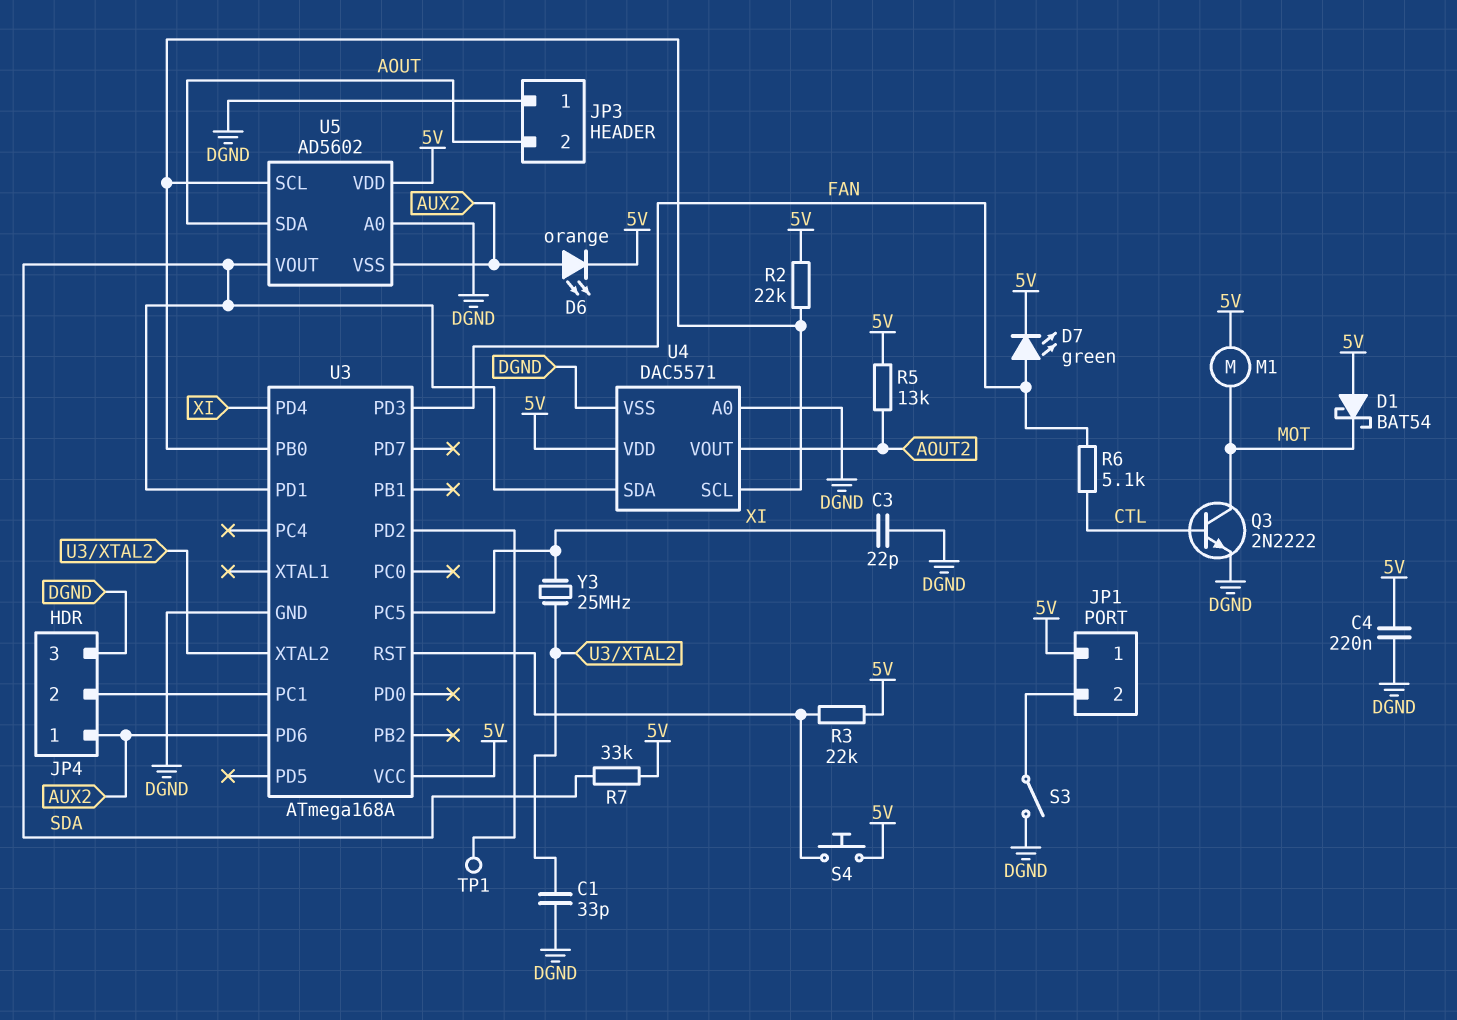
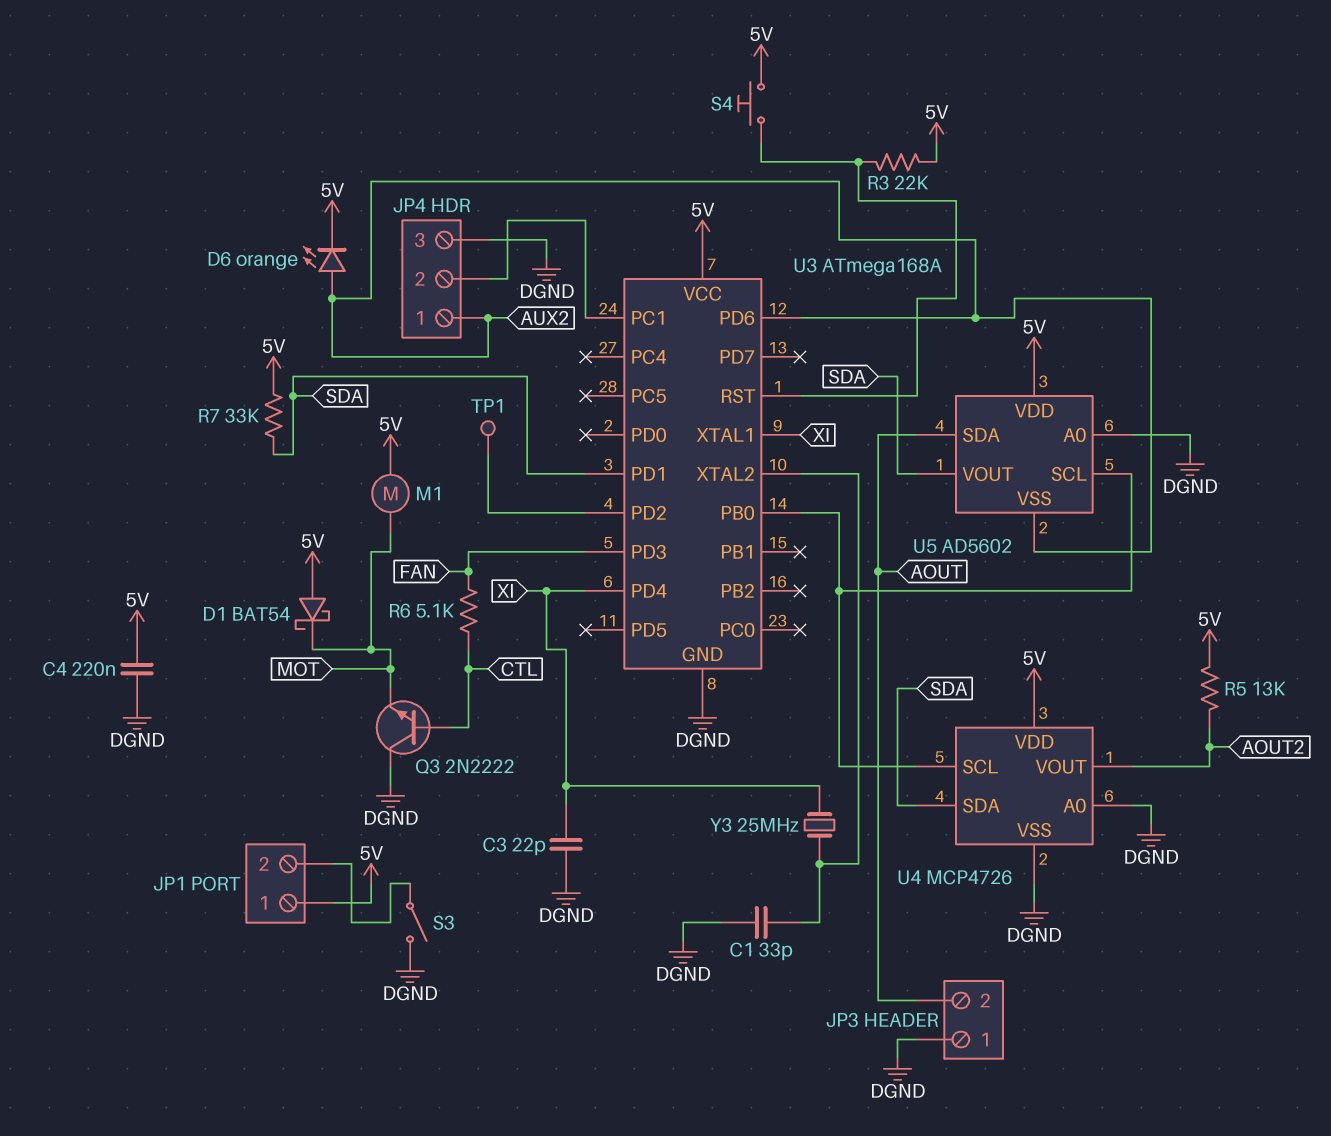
D7: LED green (A FAN, K 5V) -> none
Q3: NPN 2N2222 (B CTL, C MOT, E DGND) -> NPN 2N2222 (B CTL, C DGND, E MOT)
R2: 22k (5V, U3/PB0) -> none
U3 pin PC5: XI -> none
U3 pin XTAL1: none -> XI
U4: DAC5571 -> MCP4726

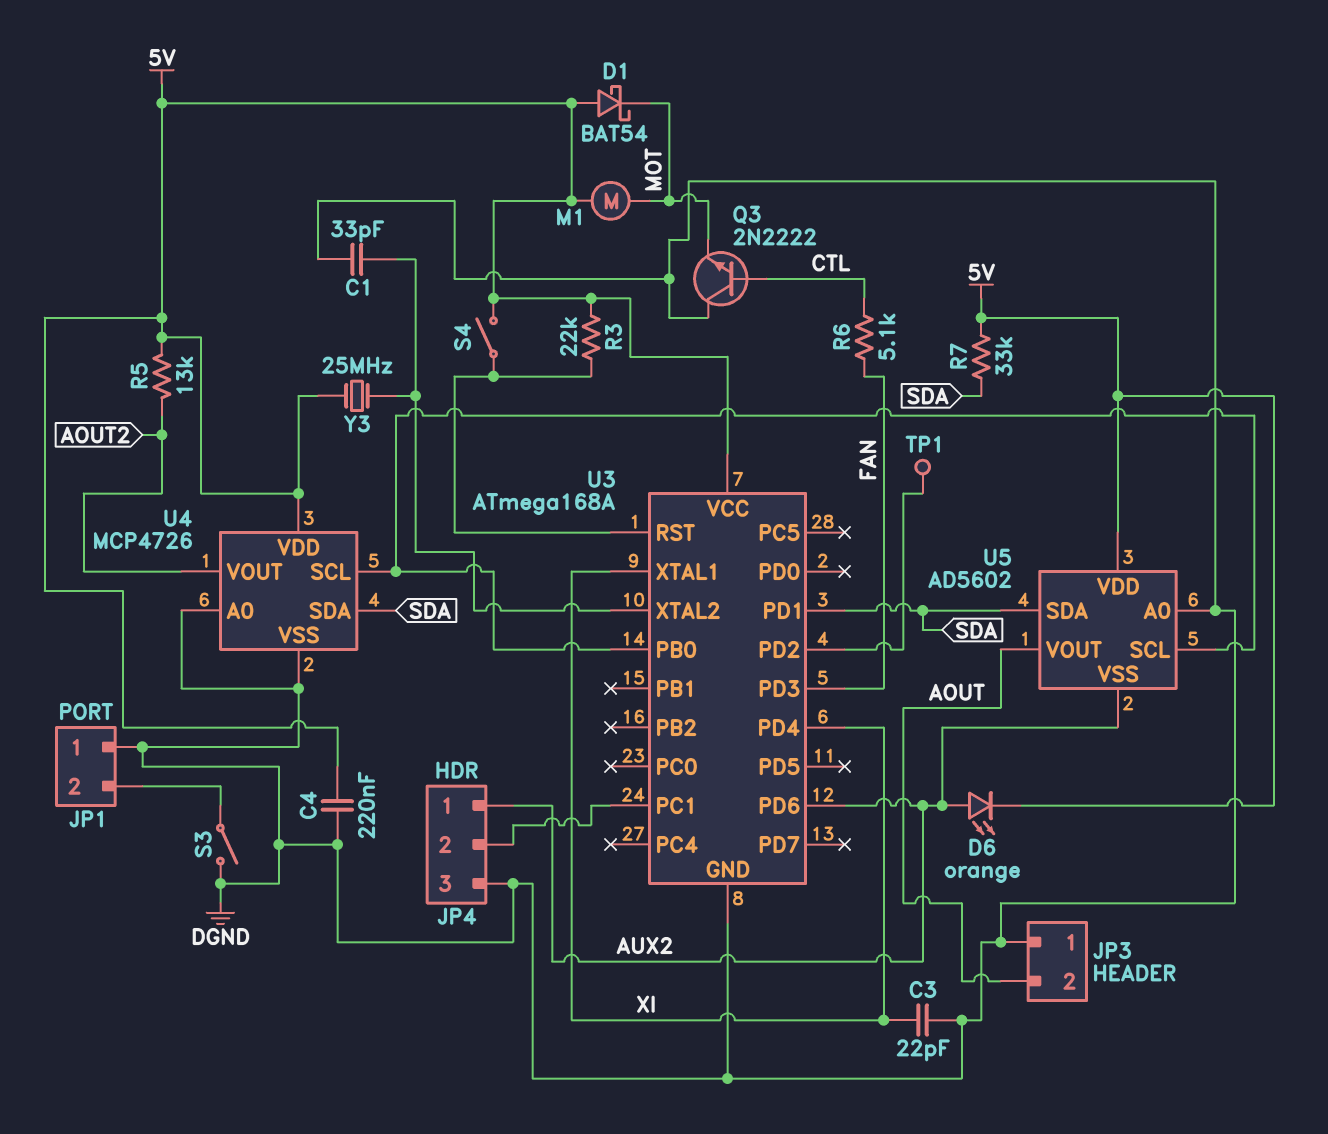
JP1 pin 1: 5V -> DGND
S4: button (5V, U3/RST) -> switch (5V, U3/RST)
U5 pin SDA: AOUT -> SDA
U5 pin VOUT: SDA -> AOUT
Y3: 25MHz (U3/XTAL2, XI) -> 25MHz (5V, U3/XTAL2)

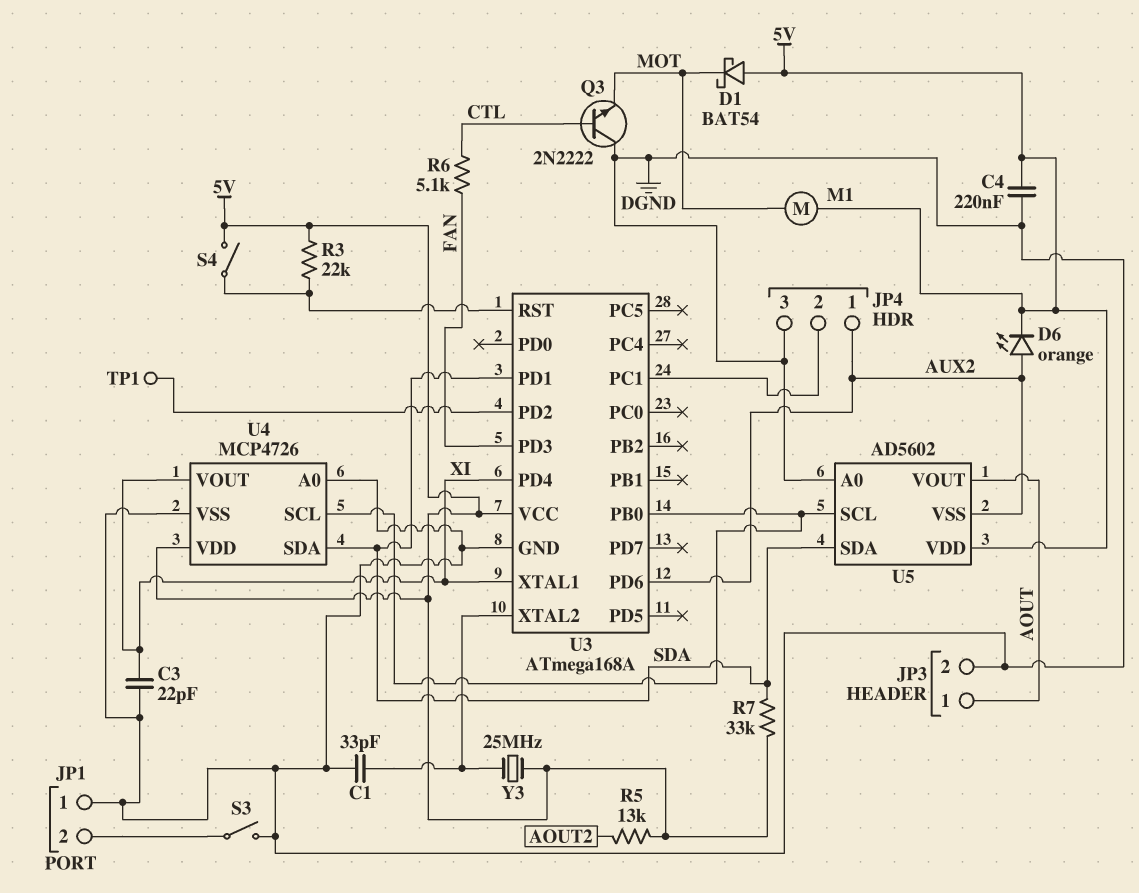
JP3 pin 1: DGND -> AOUT
JP3 pin 2: AOUT -> DGND
U4 pin VOUT: AOUT2 -> XI

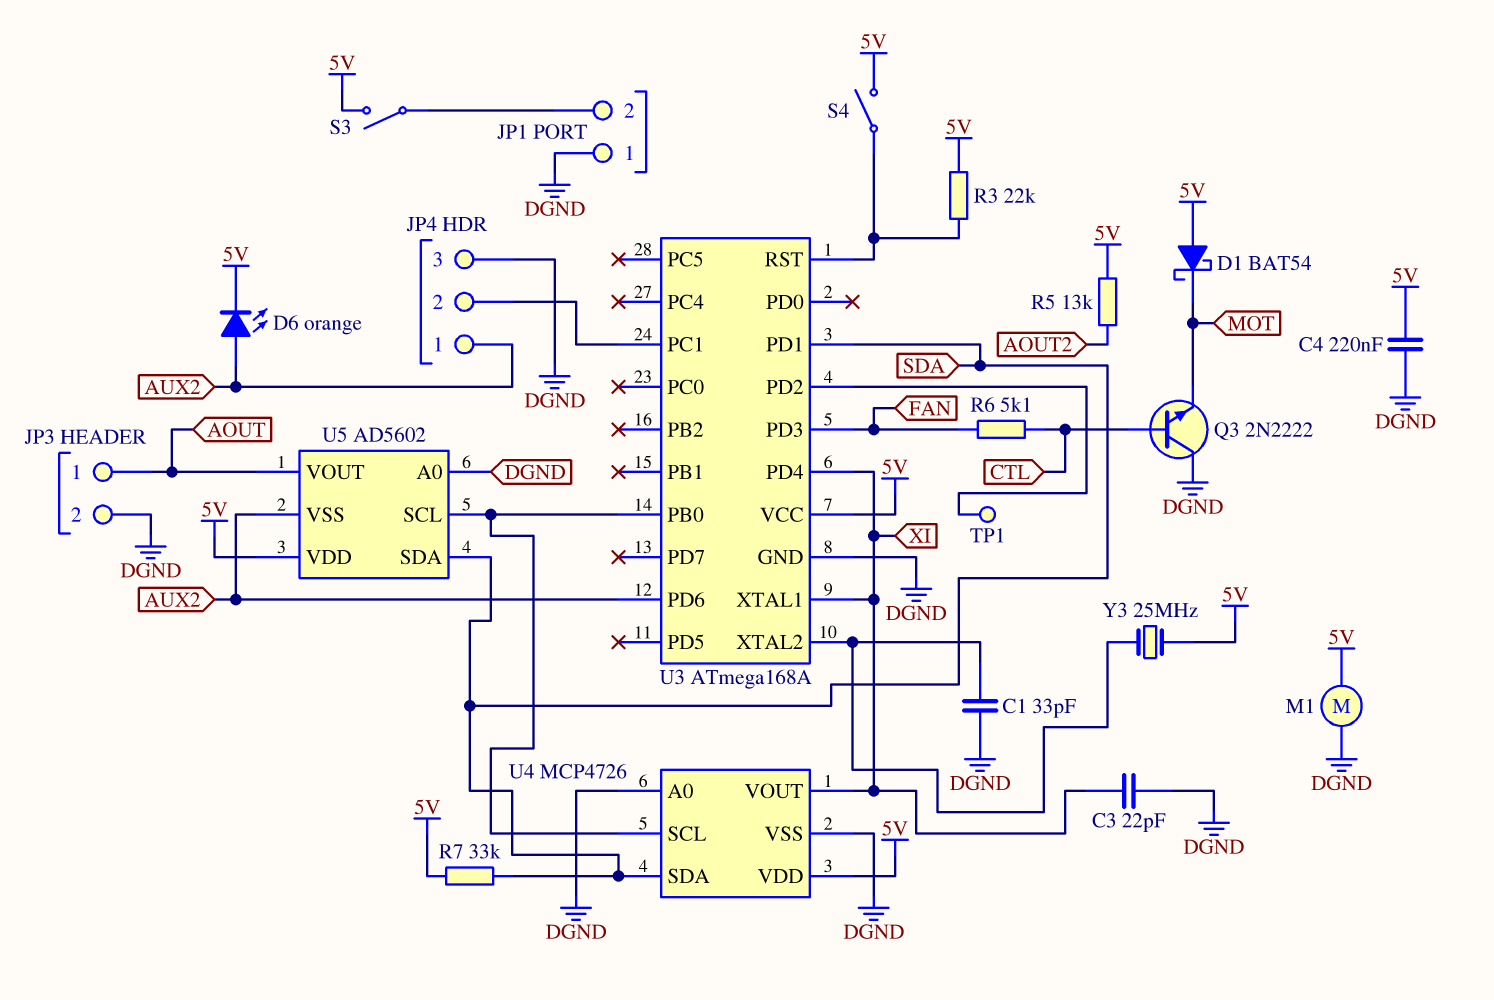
M1: motor (5V, MOT) -> motor (5V, DGND)
S3: switch (DGND, JP1/2) -> switch (5V, JP1/2)

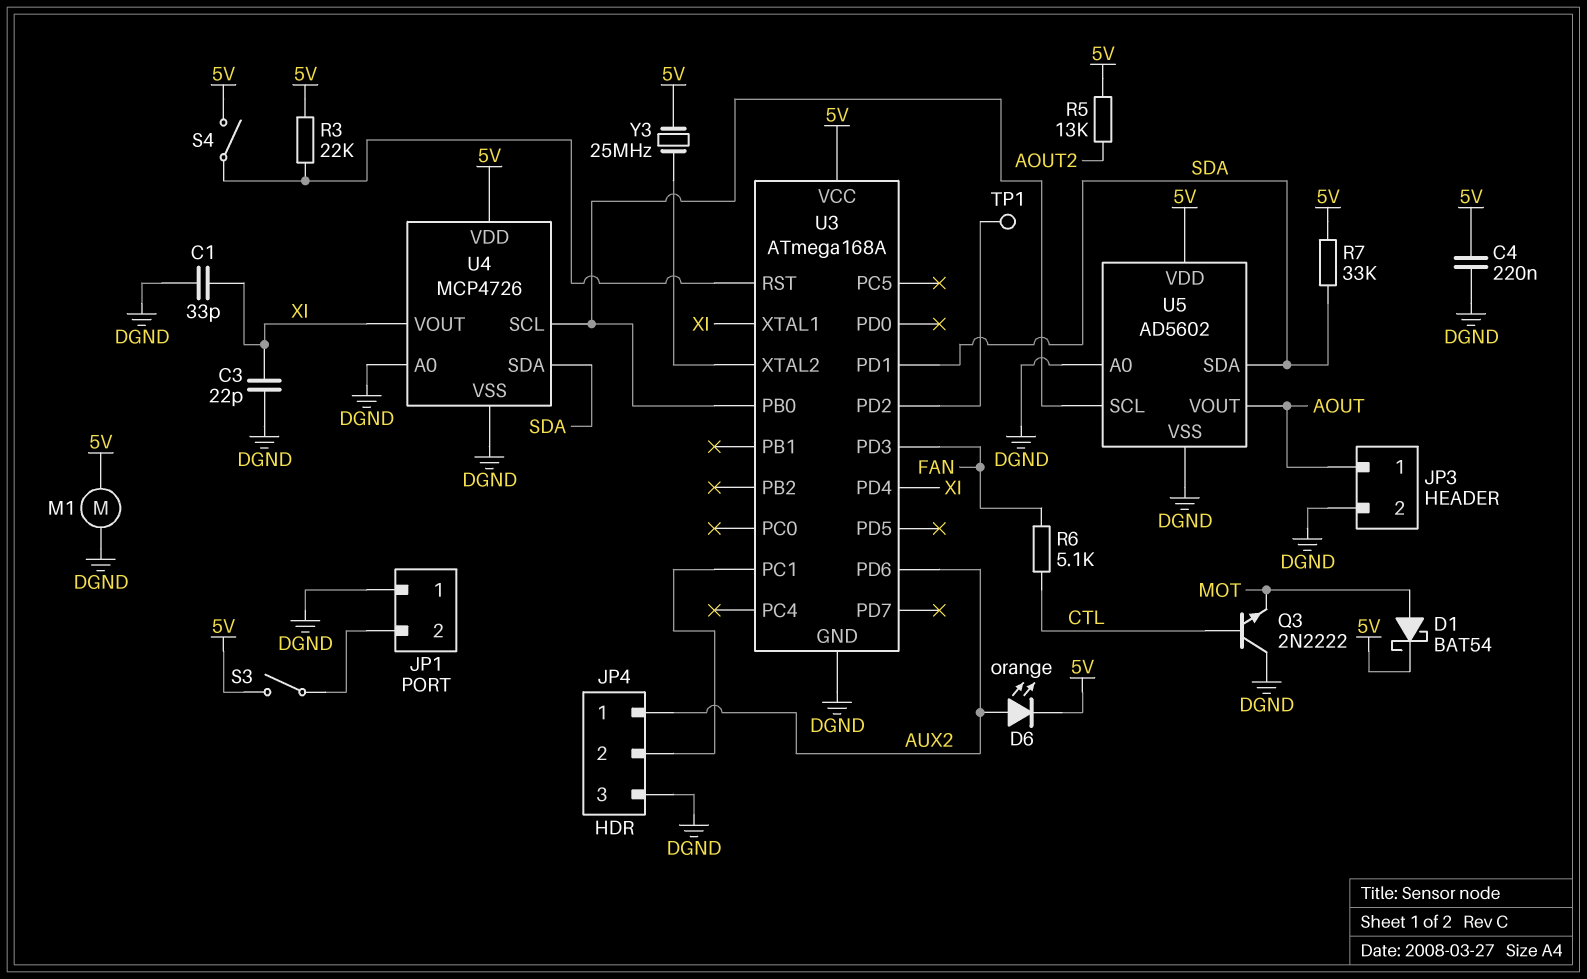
C1: 33pF (DGND, U3/XTAL2) -> 33pF (DGND, XI)
D1: schottky BAT54 (A 5V, K MOT) -> schottky BAT54 (A MOT, K 5V)
U5 pin VSS: AUX2 -> DGND

